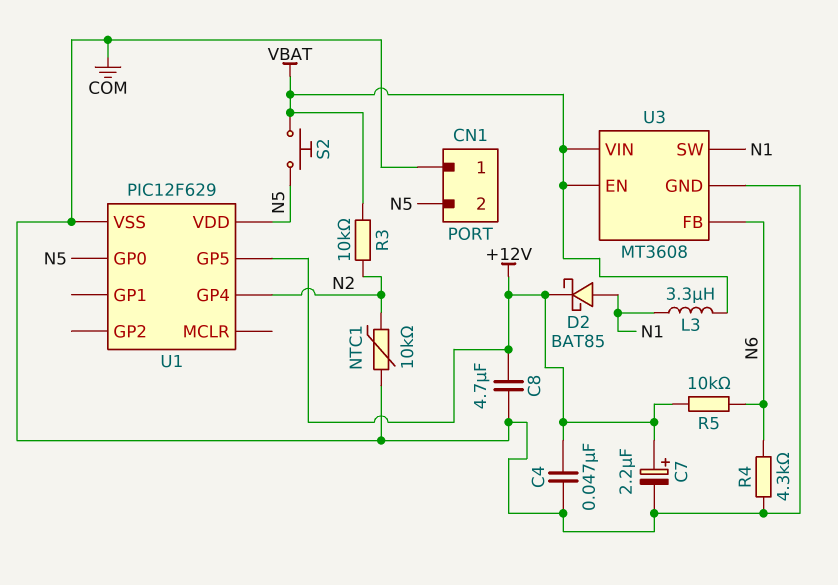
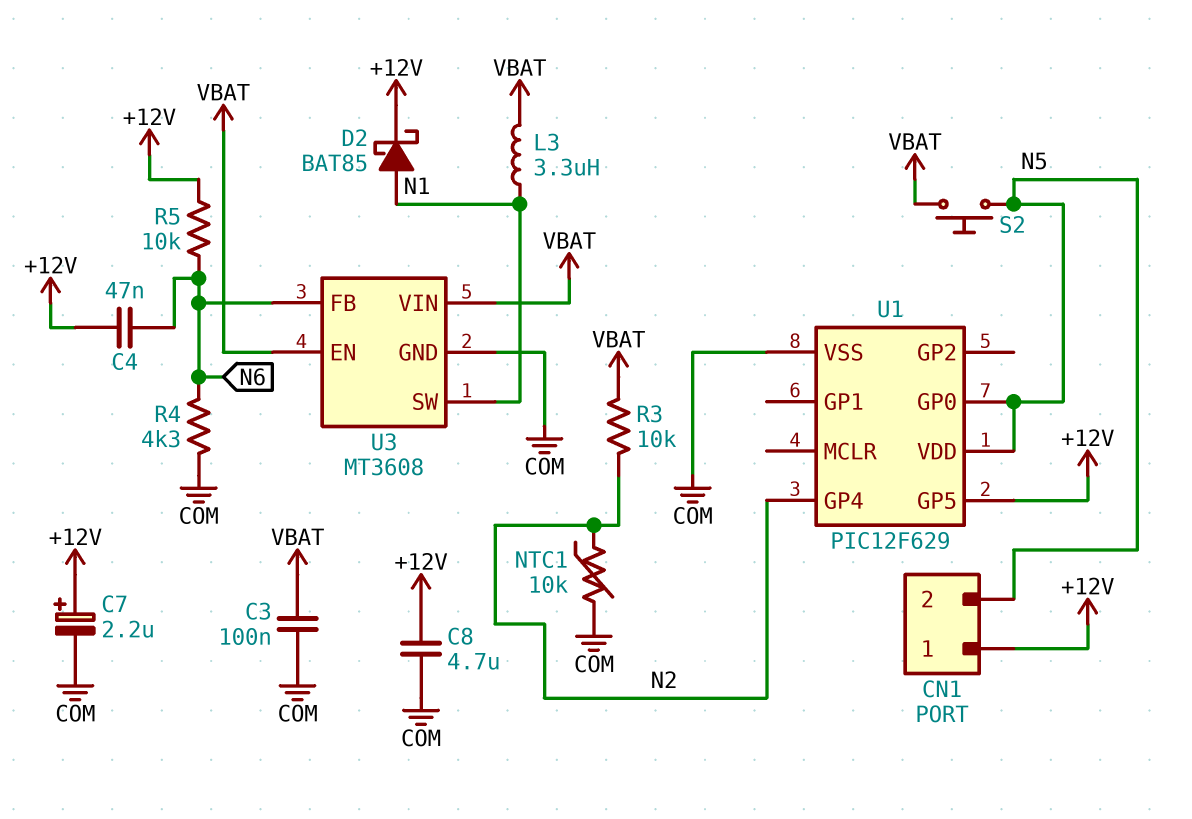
C3: none -> 100nF (COM, VBAT)
C4: 47nF (+12V, COM) -> 47nF (+12V, N6)
CN1 pin 1: COM -> +12V

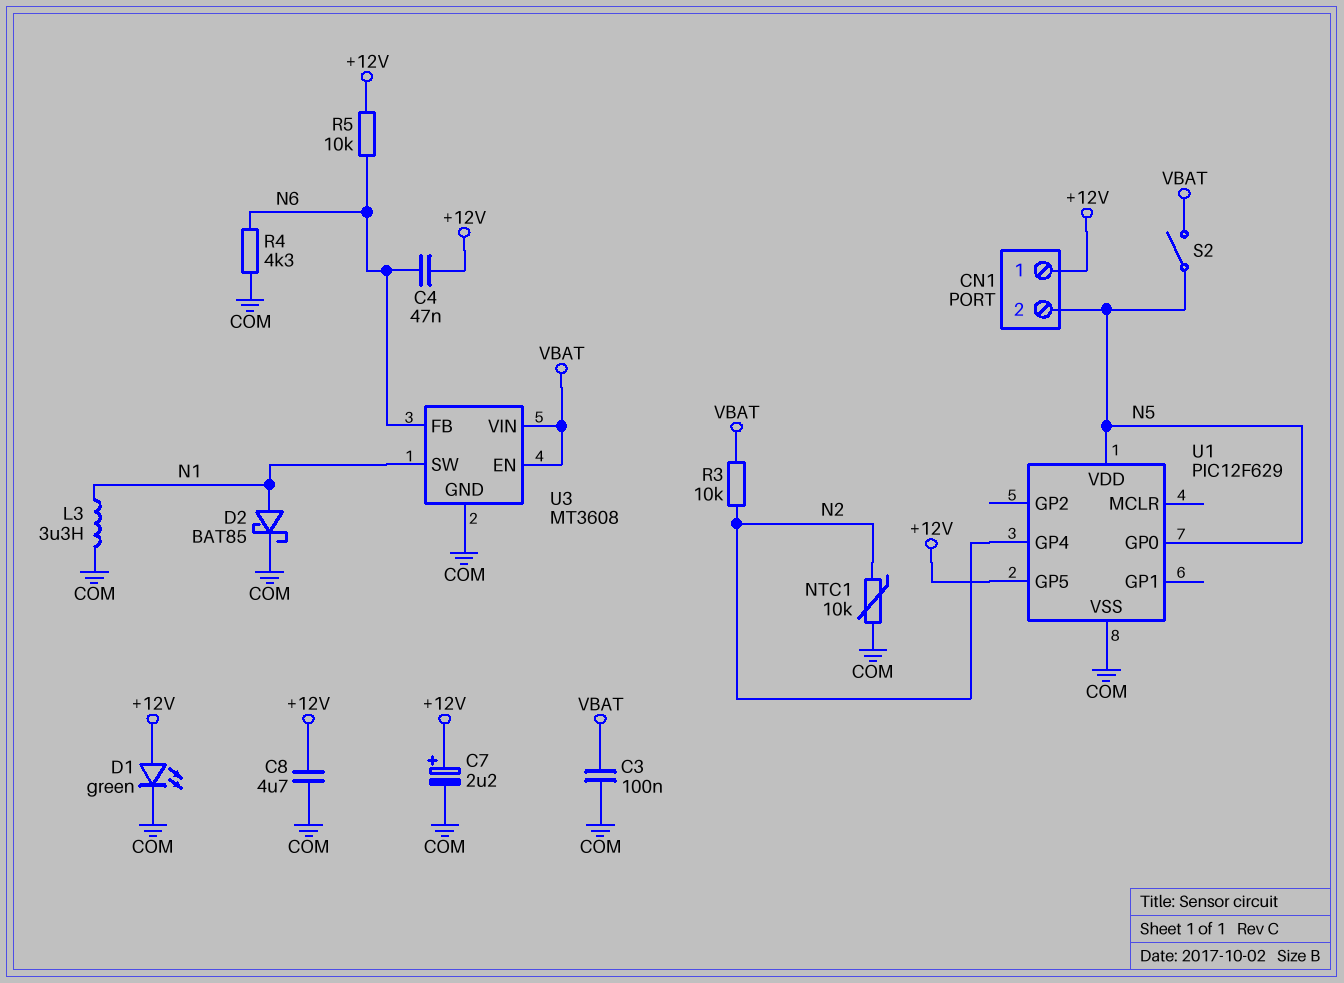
D1: none -> LED green (A +12V, K COM)
D2: schottky BAT85 (A N1, K +12V) -> schottky BAT85 (A N1, K COM)
L3: 3.3uH (N1, VBAT) -> 3.3uH (COM, N1)
S2: button (N5, VBAT) -> switch (N5, VBAT)

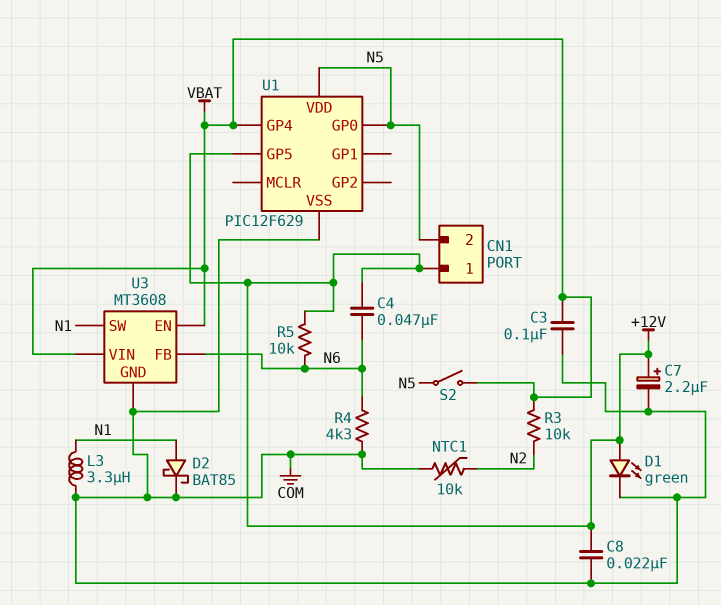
C8: 4.7uF (+12V, COM) -> 22nF (+12V, COM)
U1 pin GP4: N2 -> VBAT

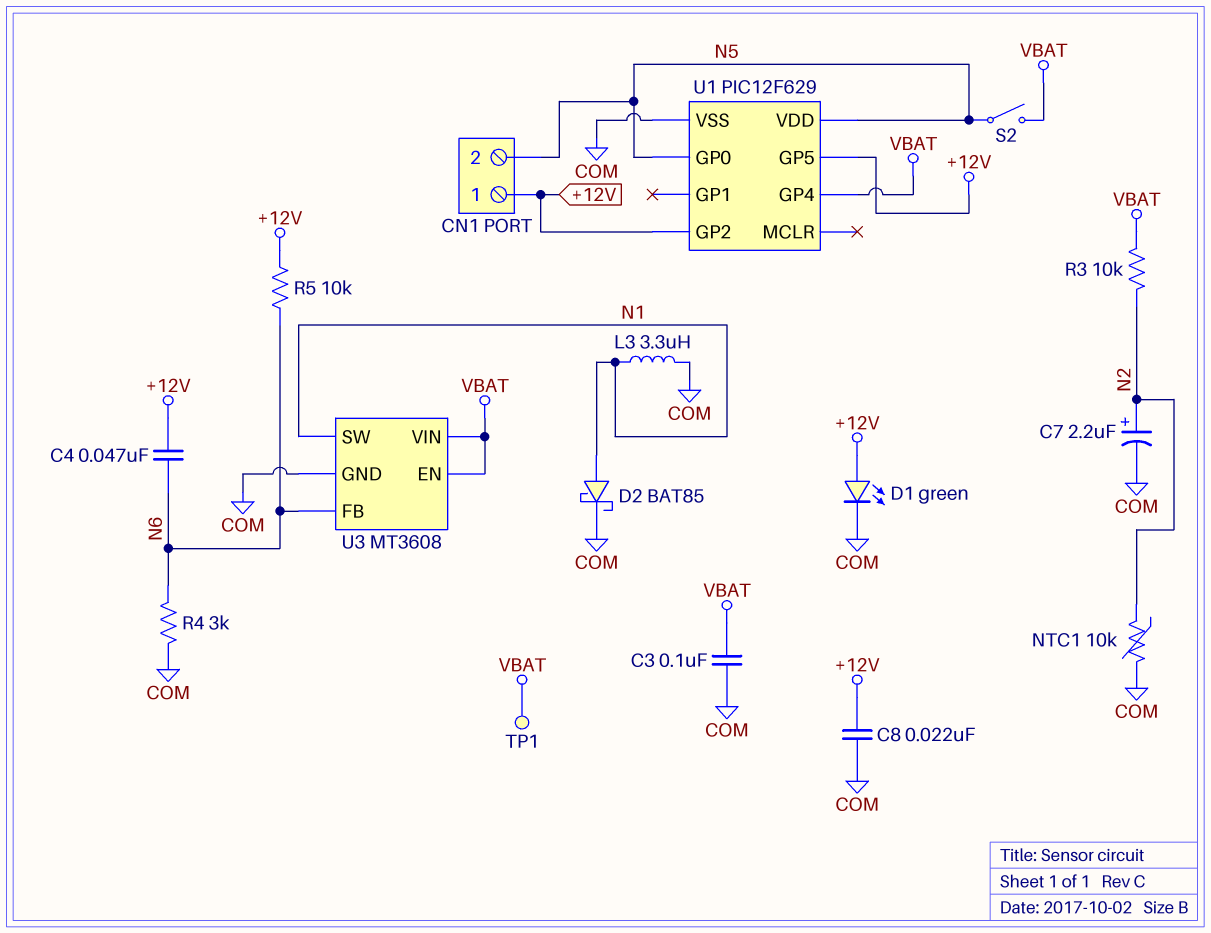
C7: 2.2uF (plus +12V, minus COM) -> 2.2uF (plus N2, minus COM)
R4: 4.3k (COM, N6) -> 3k (COM, N6)
TP1: none -> test point (VBAT)
U1 pin GP2: none -> +12V

